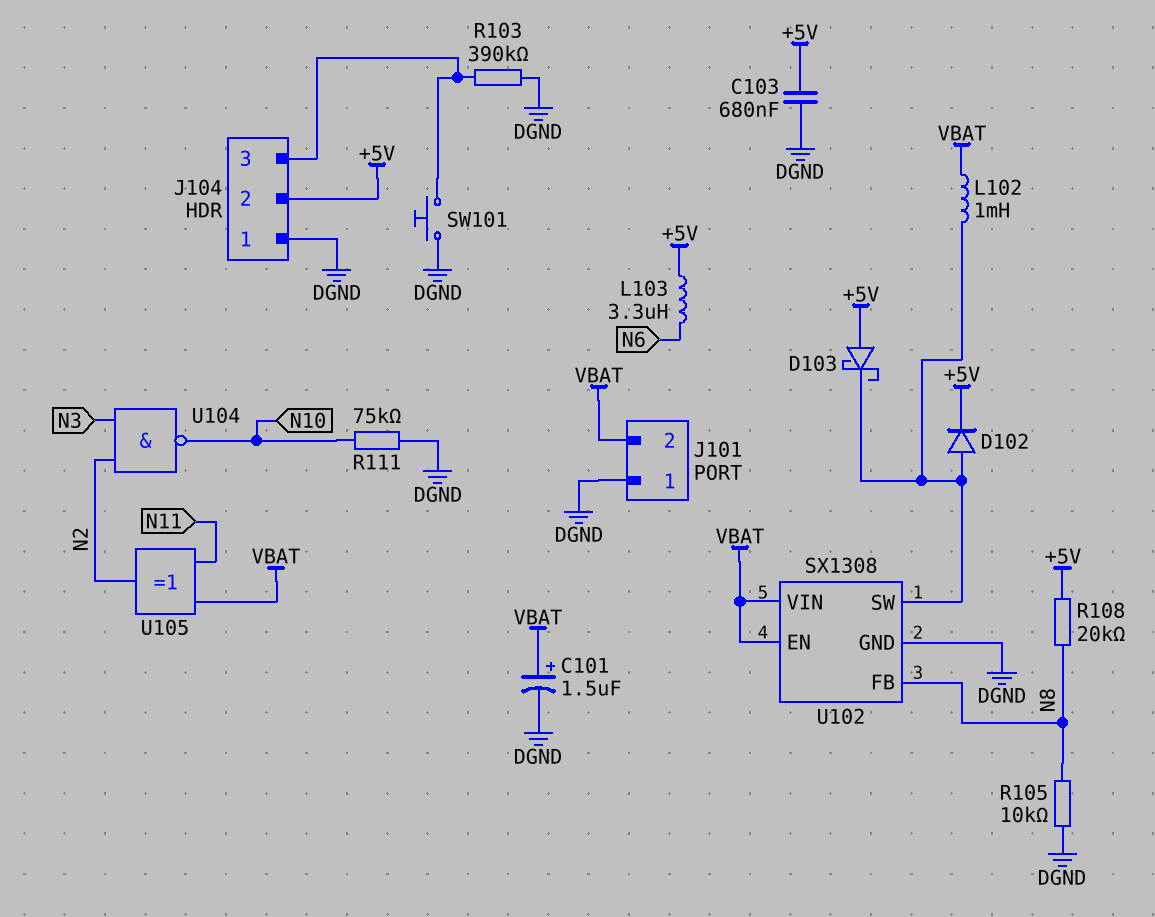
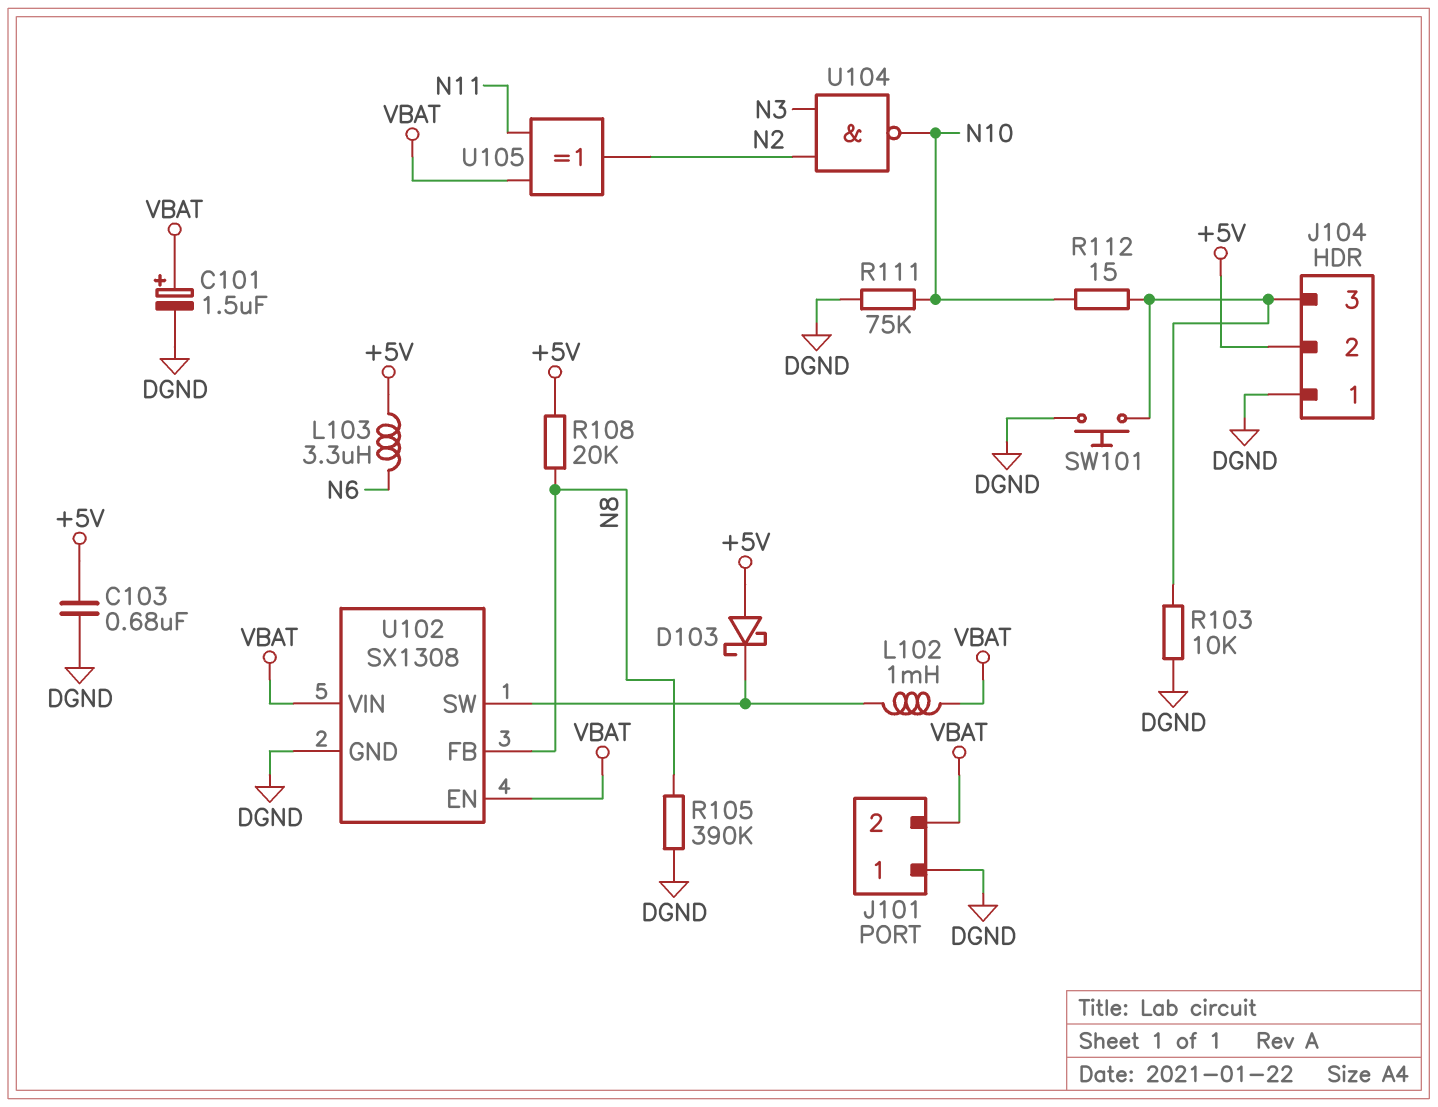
D102: diode (A U102/SW, K +5V) -> none
R103: 390k (DGND, J104/3) -> 10k (DGND, J104/3)
R105: 10k (DGND, N8) -> 390k (DGND, N8)
R112: none -> 15 (J104/3, N10)

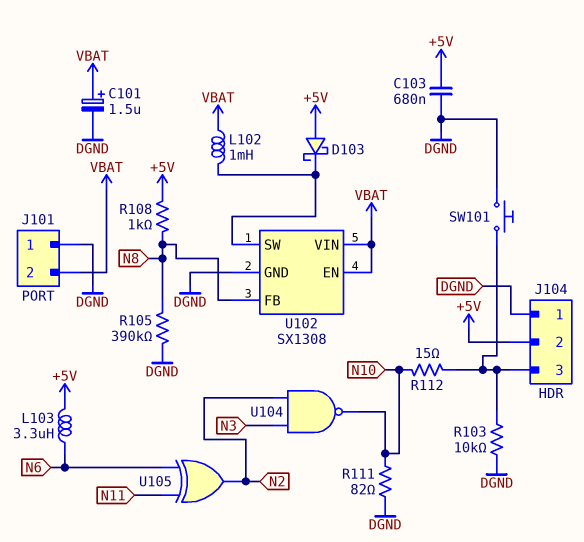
R108: 20k (+5V, N8) -> 1k (+5V, N8)
R111: 75k (DGND, N10) -> 82 (DGND, N10)
U105: XOR (in N11, in VBAT, out N2) -> XOR (in N6, in N11, out N2)

